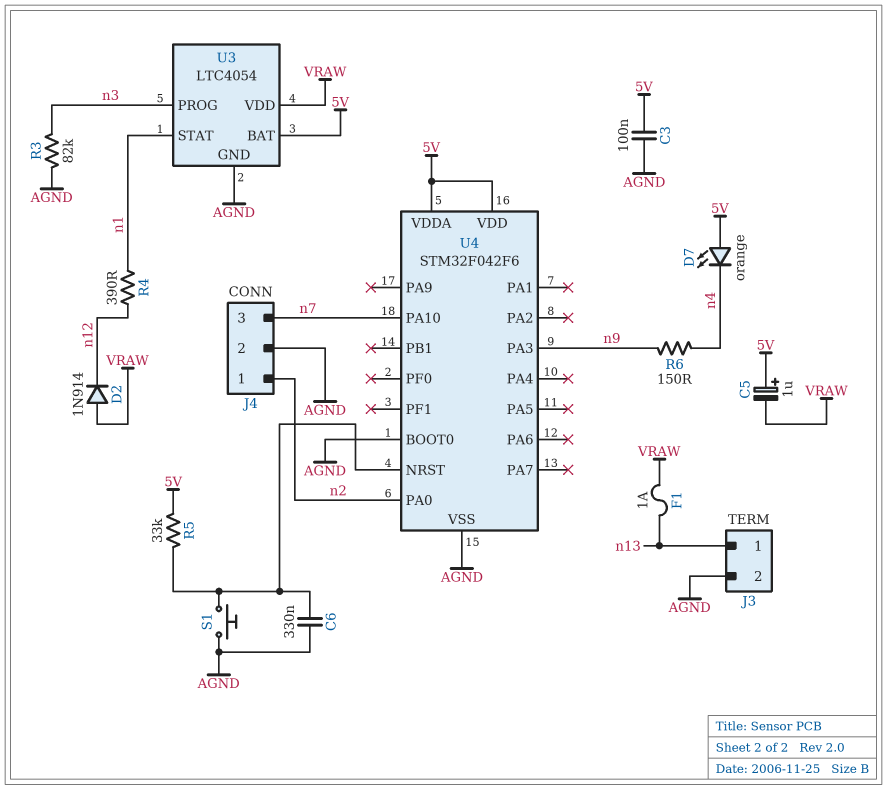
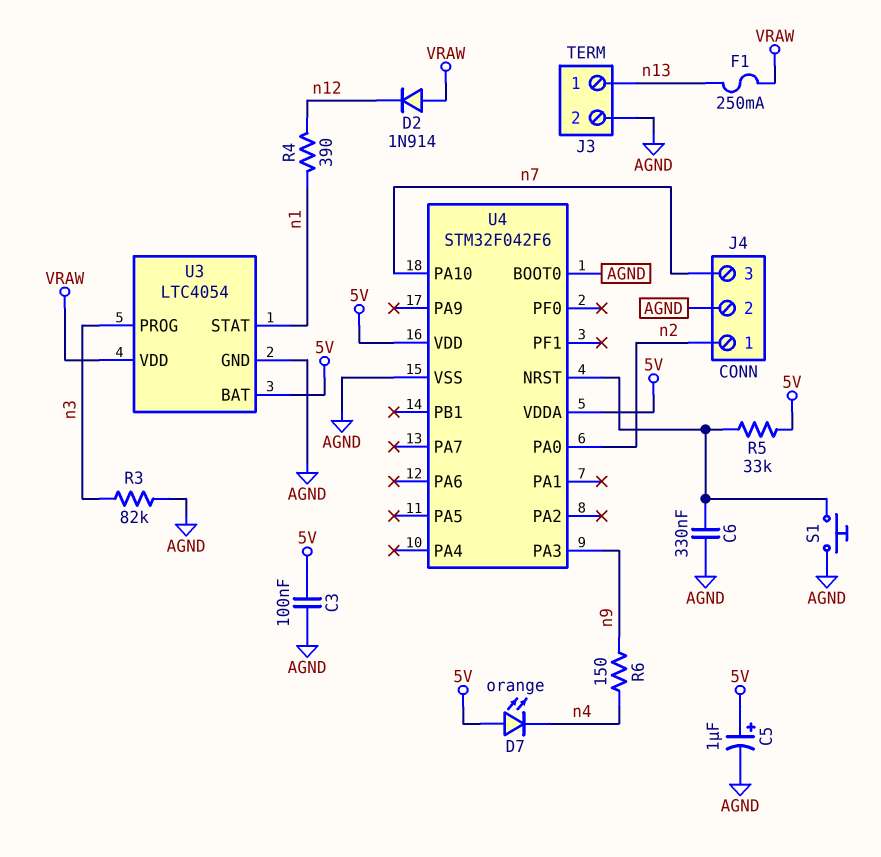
C5: 1uF (plus 5V, minus VRAW) -> 1uF (plus 5V, minus AGND)
F1: 1A (VRAW, n13) -> 250mA (VRAW, n13)

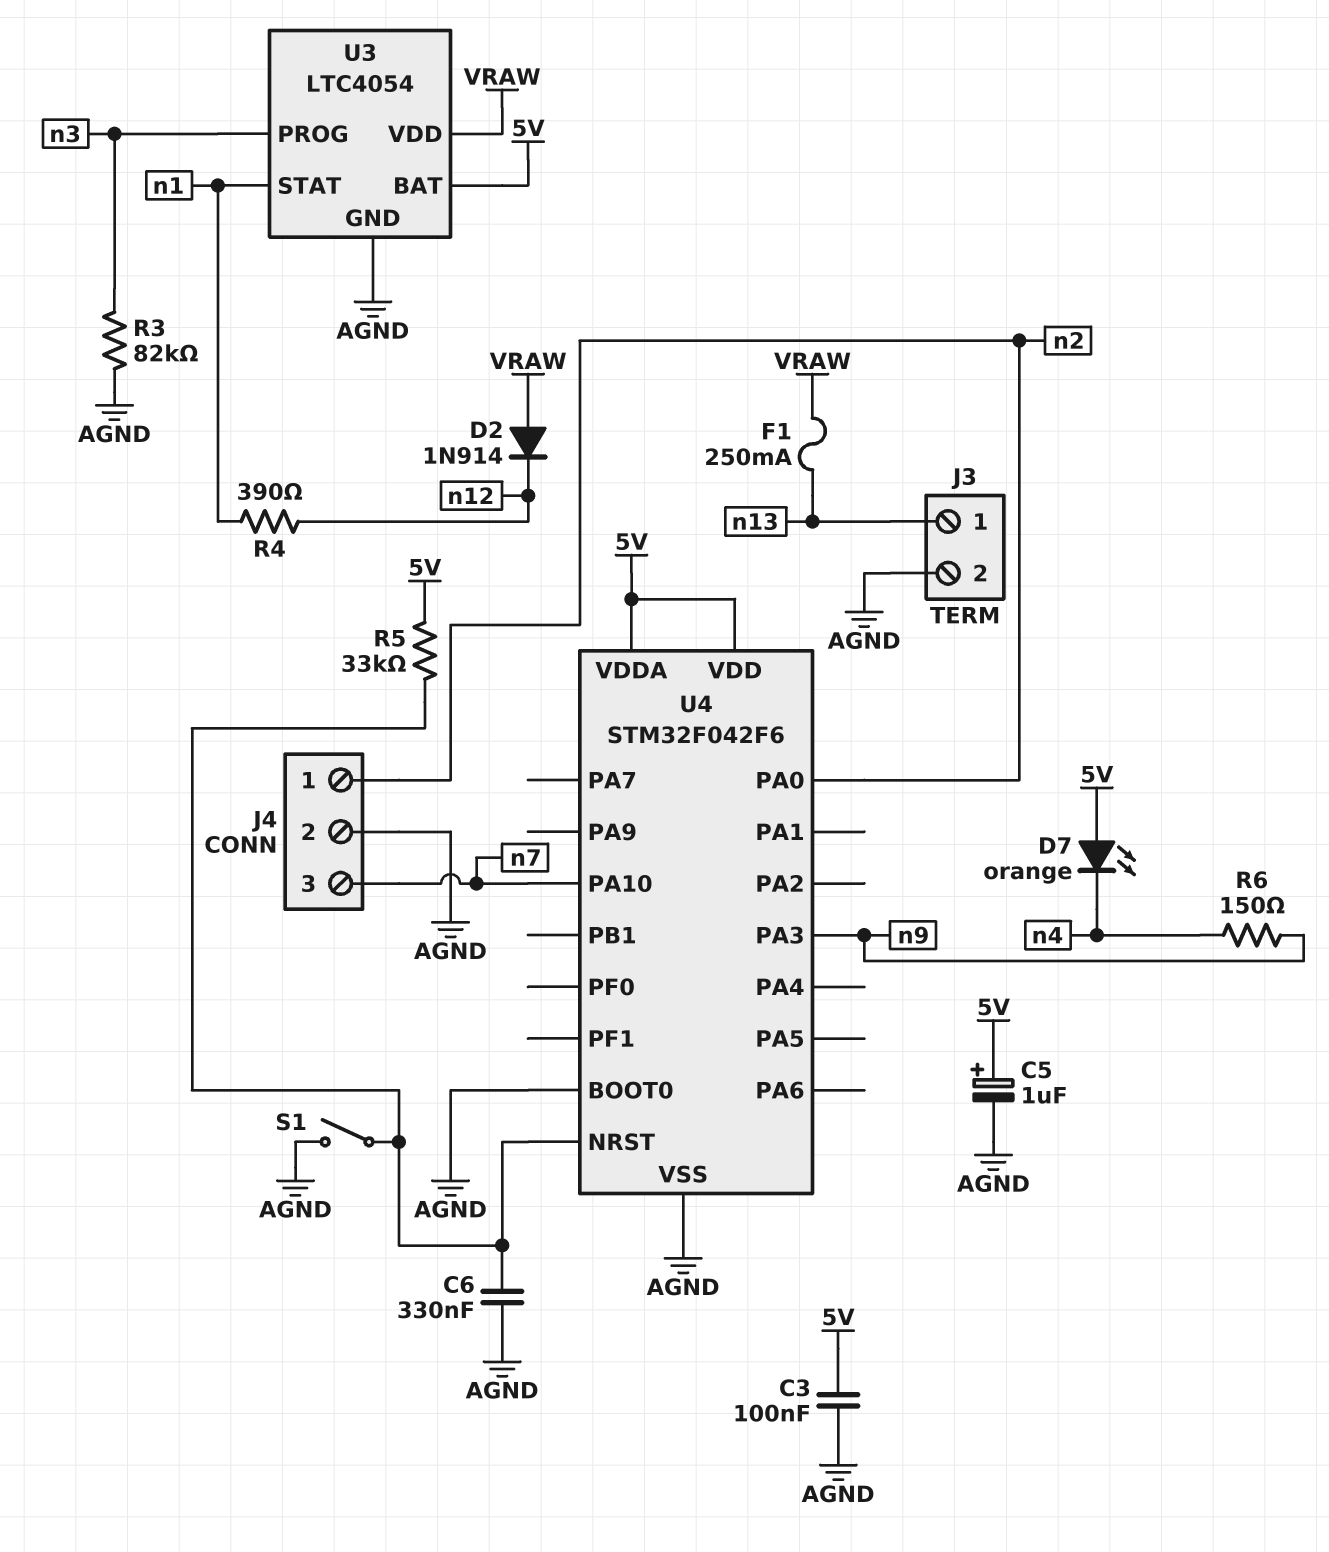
S1: button (AGND, U4/NRST) -> switch (AGND, U4/NRST)

